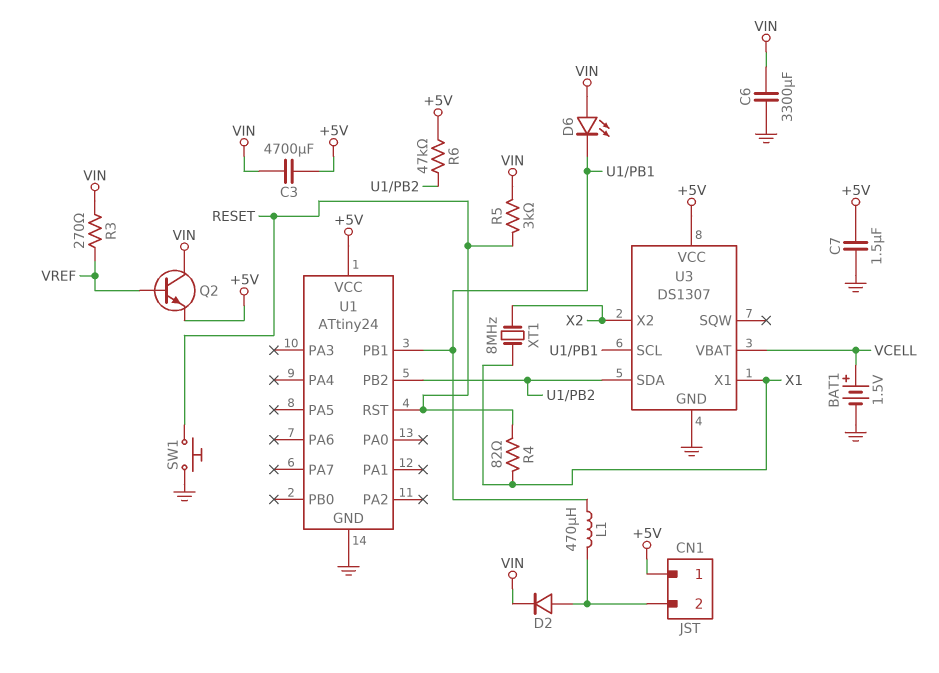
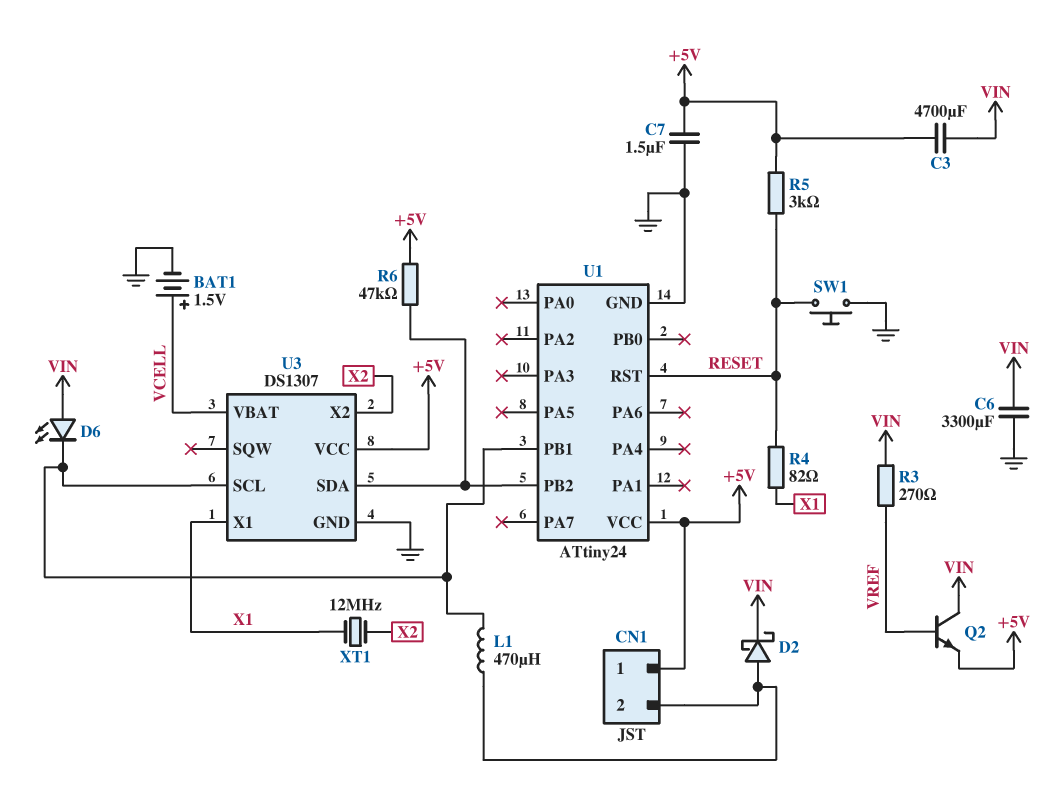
D2: diode (A CN1/2, K VIN) -> schottky (A CN1/2, K VIN)
R5: 3k (RESET, VIN) -> 3k (+5V, RESET)
XT1: 8MHz (X1, X2) -> 12MHz (X1, X2)

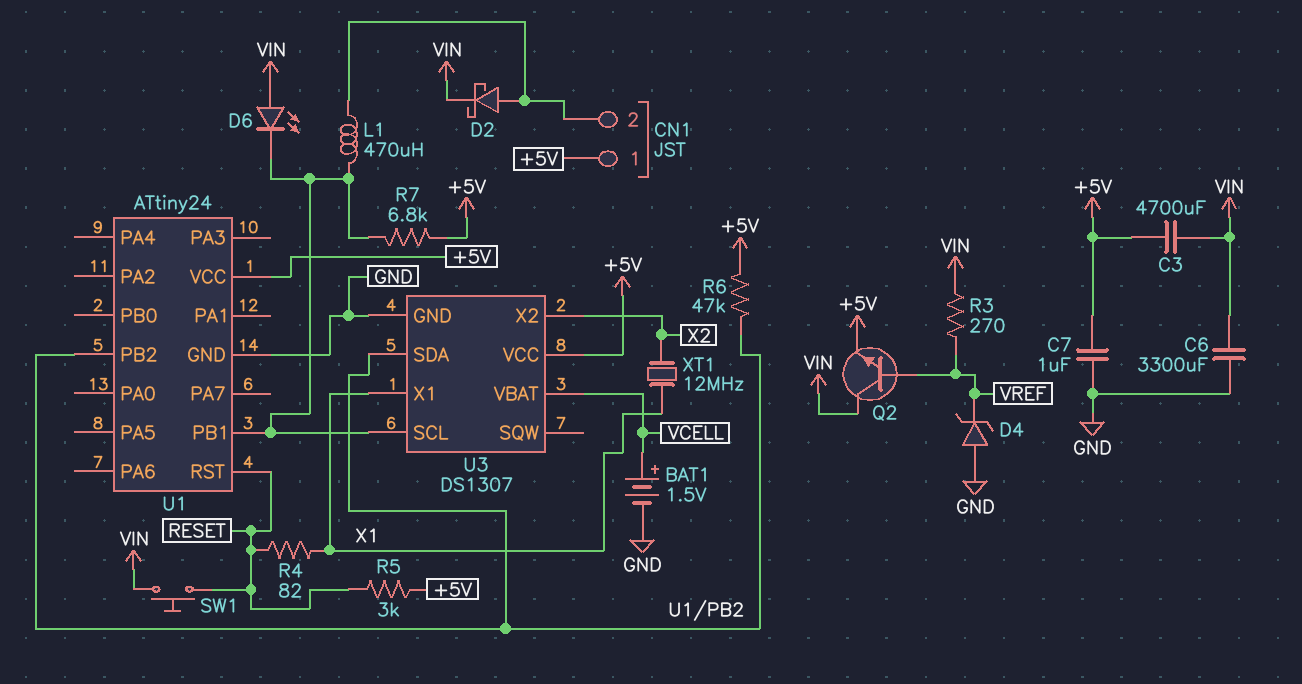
C7: 1.5uF (+5V, GND) -> 1uF (+5V, GND)
D4: none -> zener (A GND, K VREF)
R7: none -> 6.8k (+5V, U1/PB1)
SW1: button (GND, RESET) -> button (RESET, VIN)

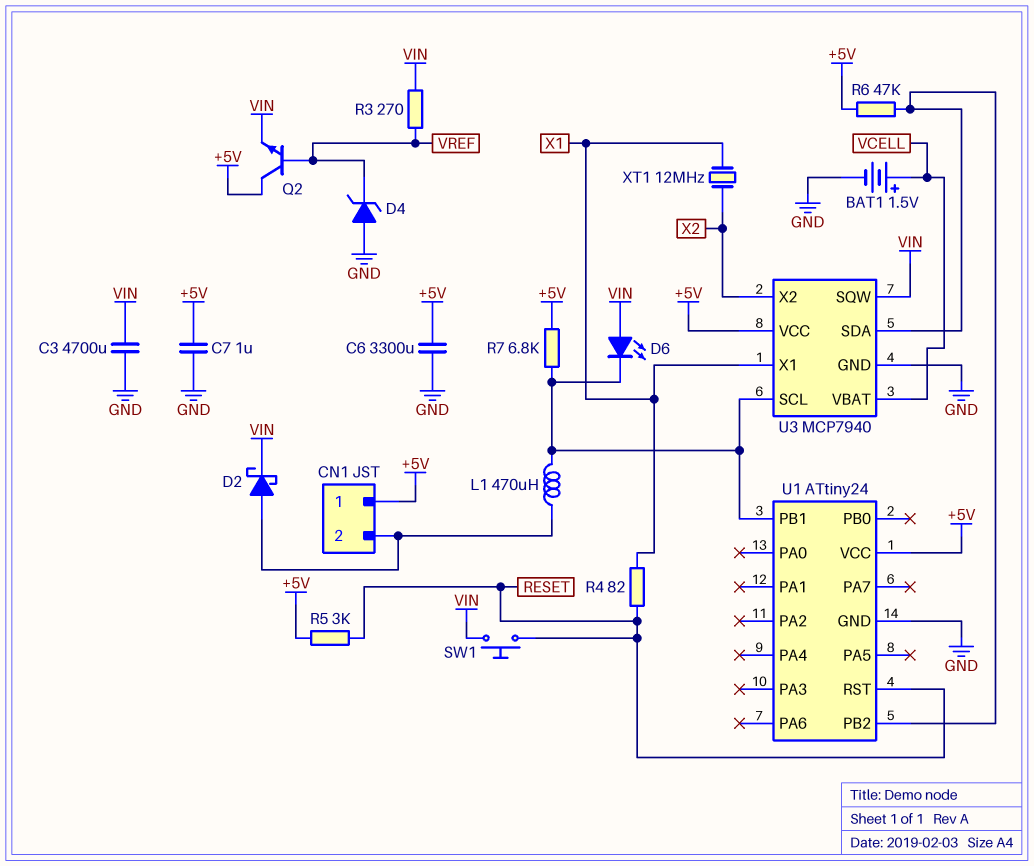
C3: 4700uF (+5V, VIN) -> 4700uF (GND, VIN)
C6: 3300uF (GND, VIN) -> 3300uF (+5V, GND)
Q2: NPN (B VREF, C VIN, E +5V) -> NPN (B VREF, C +5V, E VIN)
U3: DS1307 -> MCP7940
U3 pin SQW: none -> VIN

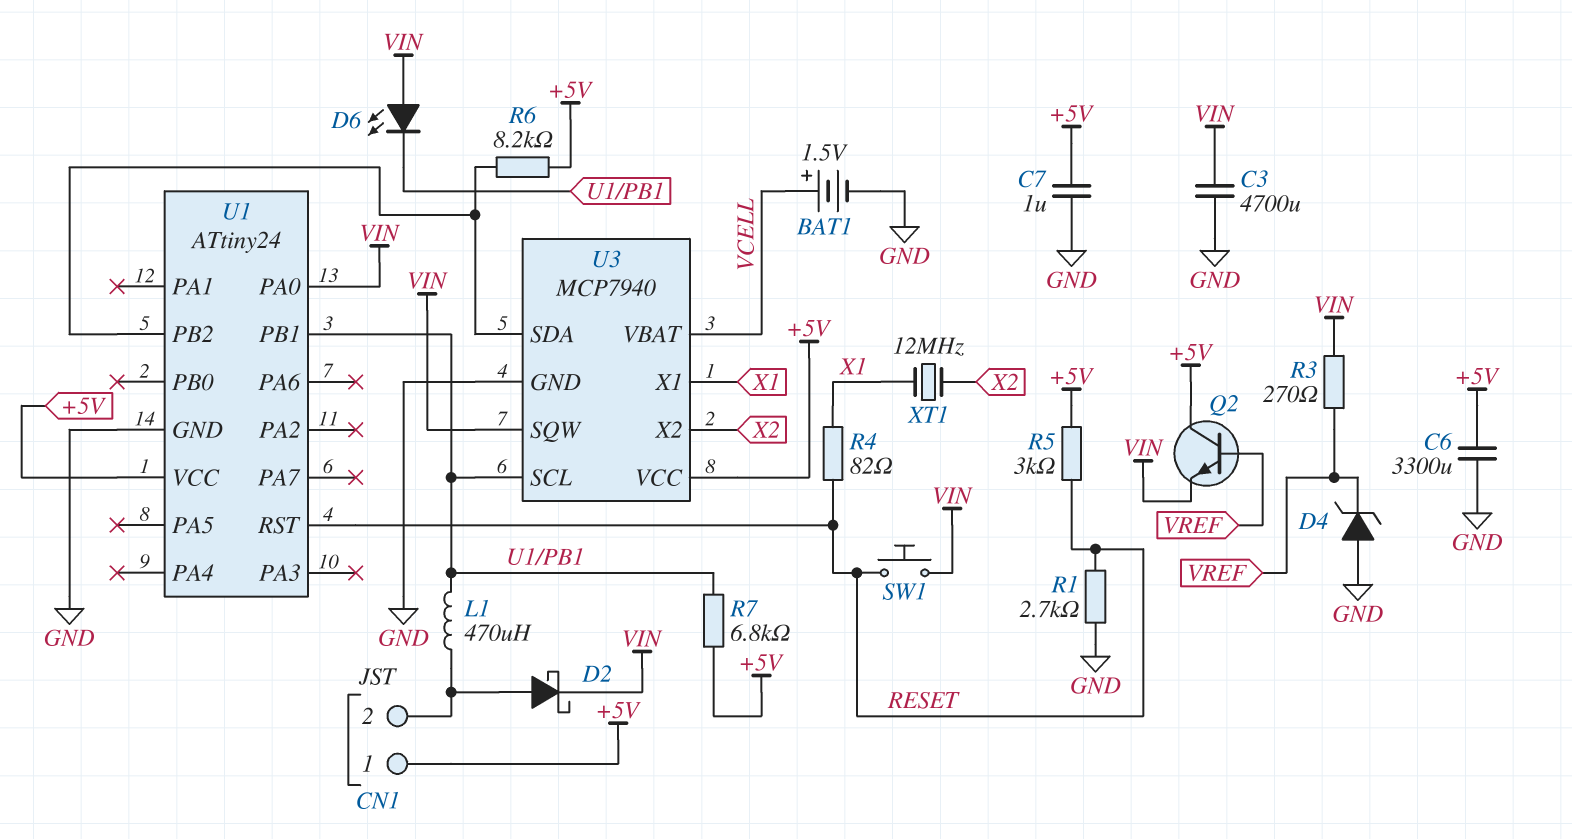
R1: none -> 2.7k (GND, RESET)
R6: 47k (+5V, U1/PB2) -> 8.2k (+5V, U1/PB2)
U1 pin PA0: none -> VIN

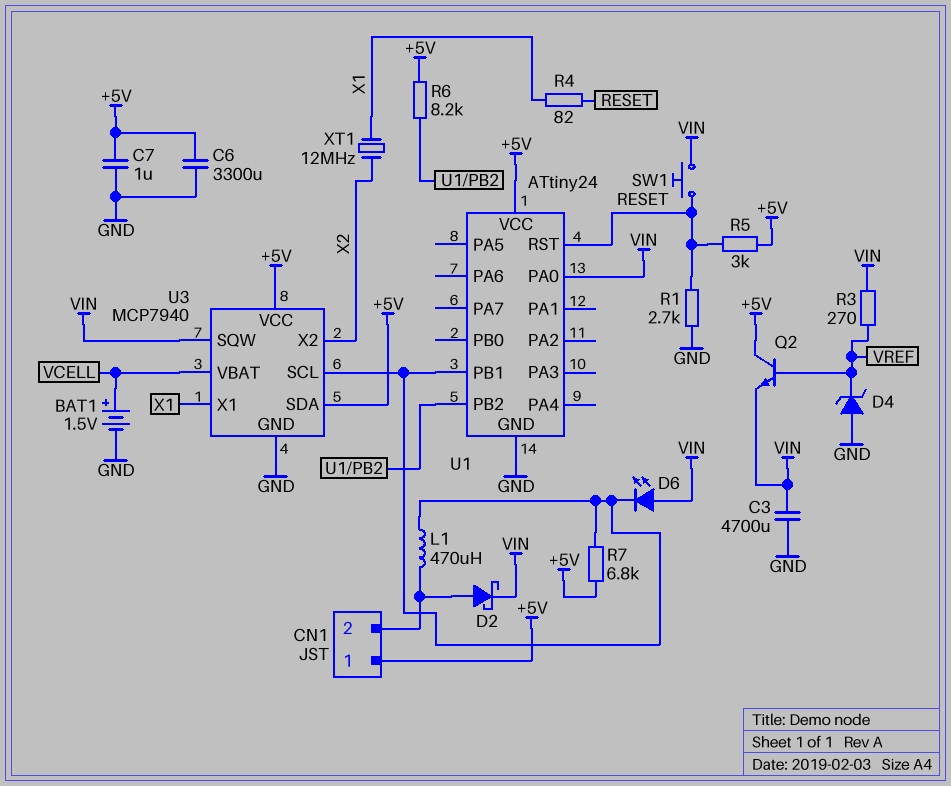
U3 pin SDA: U1/PB2 -> +5V

